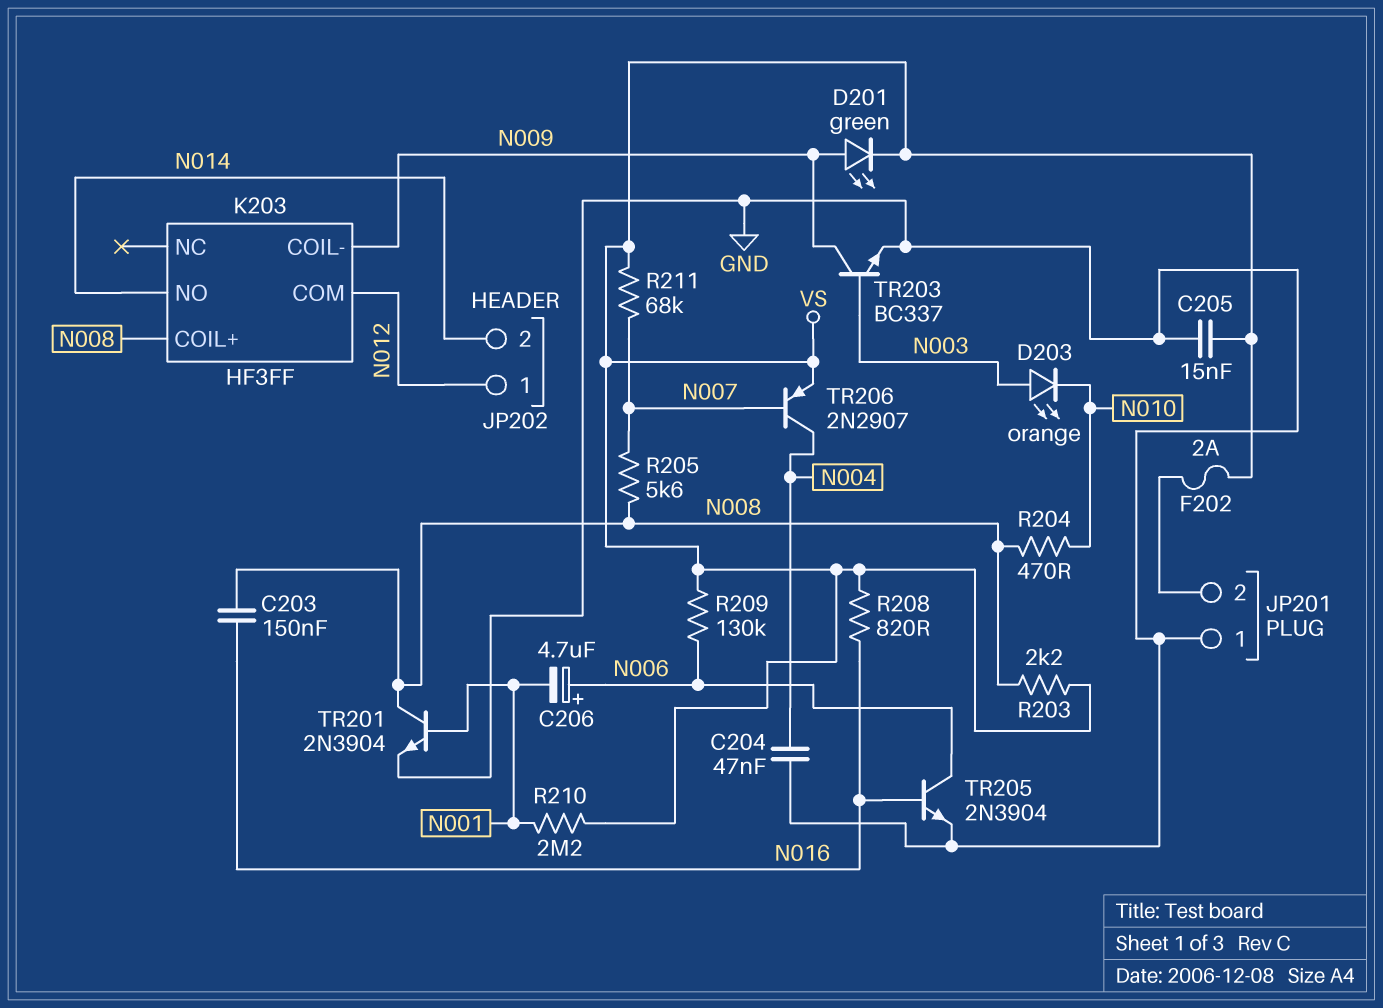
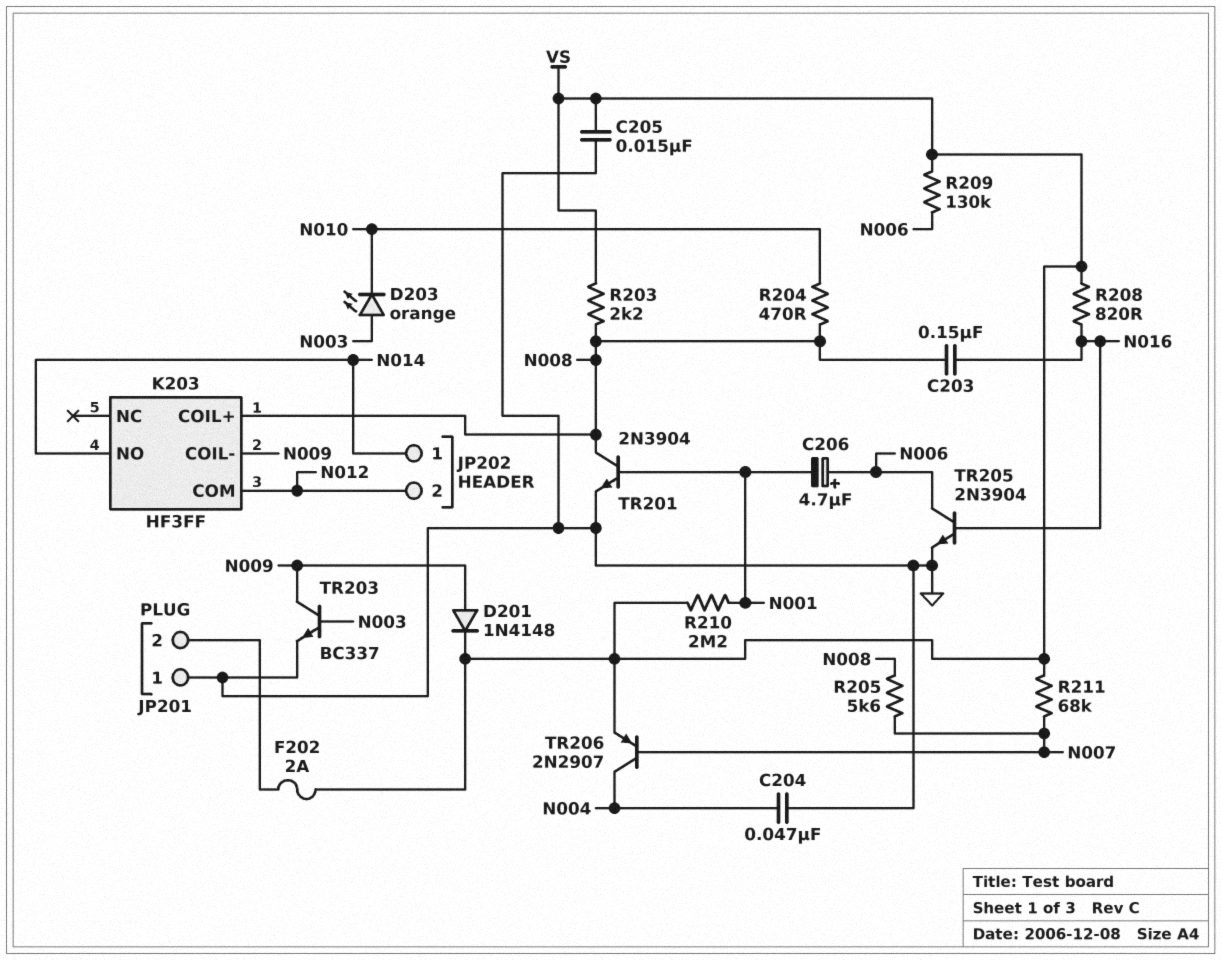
D201: LED green (A N009, K VS) -> diode 1N4148 (A N009, K VS)
JP202 pin 1: N012 -> N014
JP202 pin 2: N014 -> N012

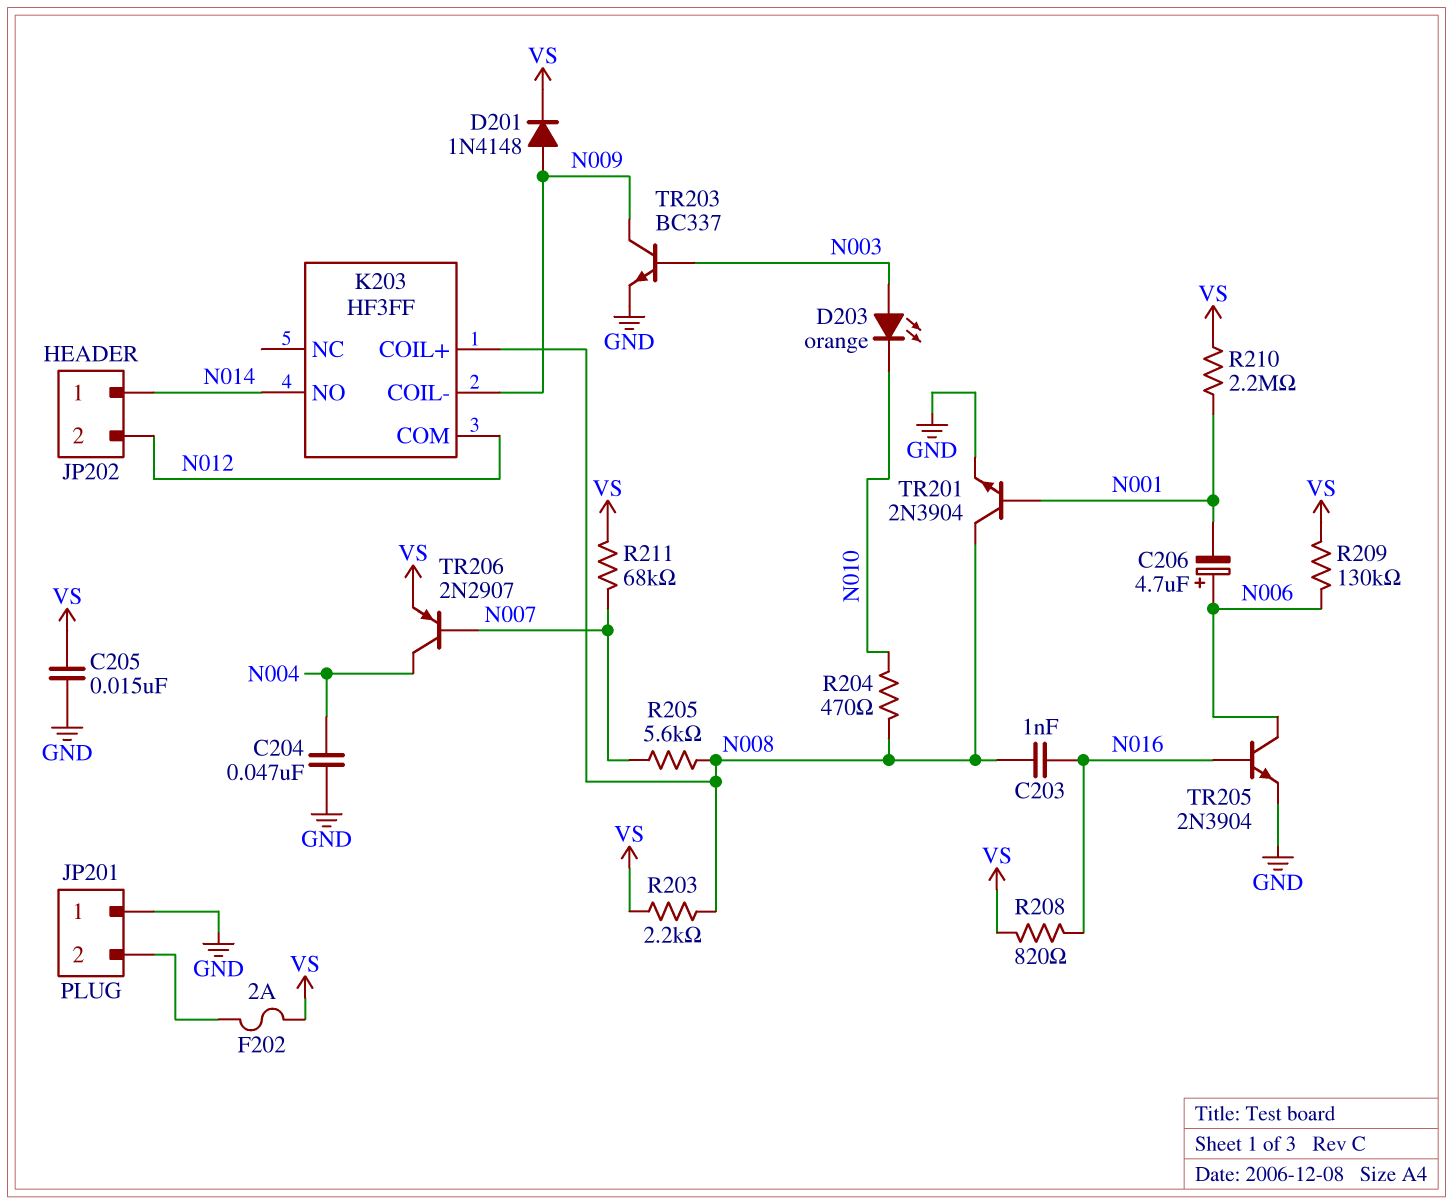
C203: 150nF (N008, N016) -> 1nF (N008, N016)

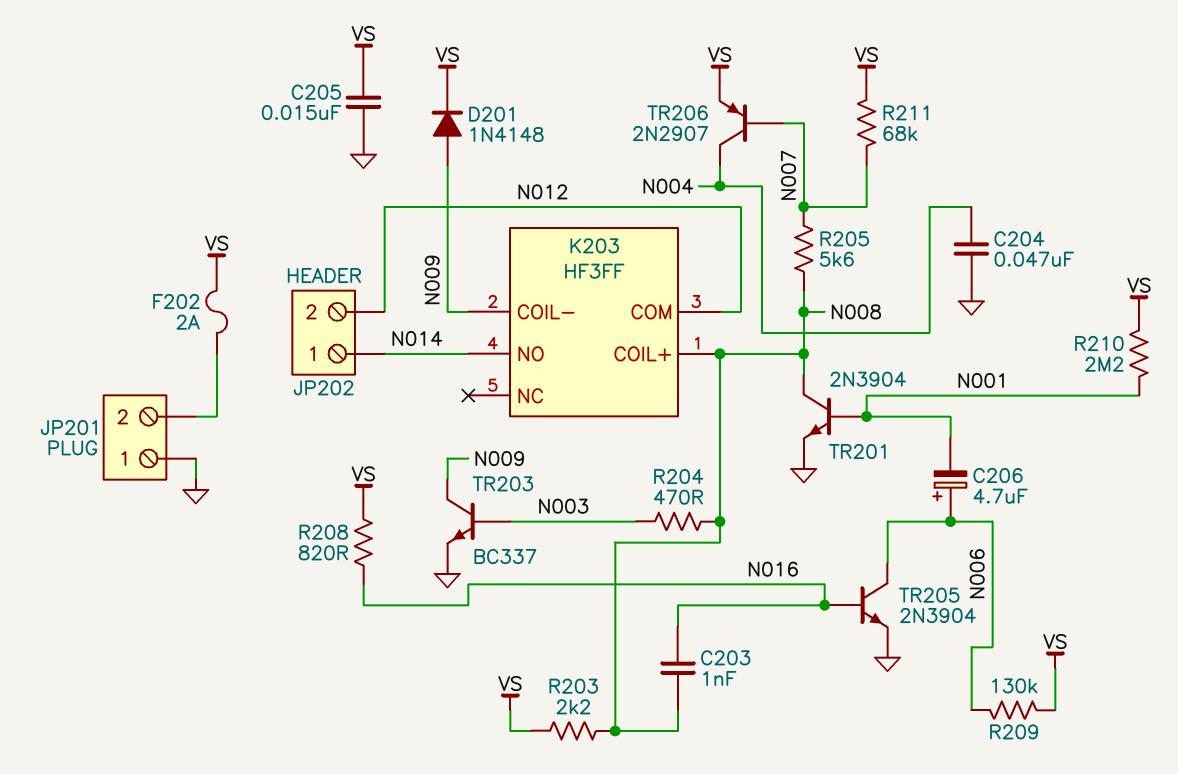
D203: LED orange (A N003, K N010) -> none
R204: 470 (N008, N010) -> 470 (N003, N008)

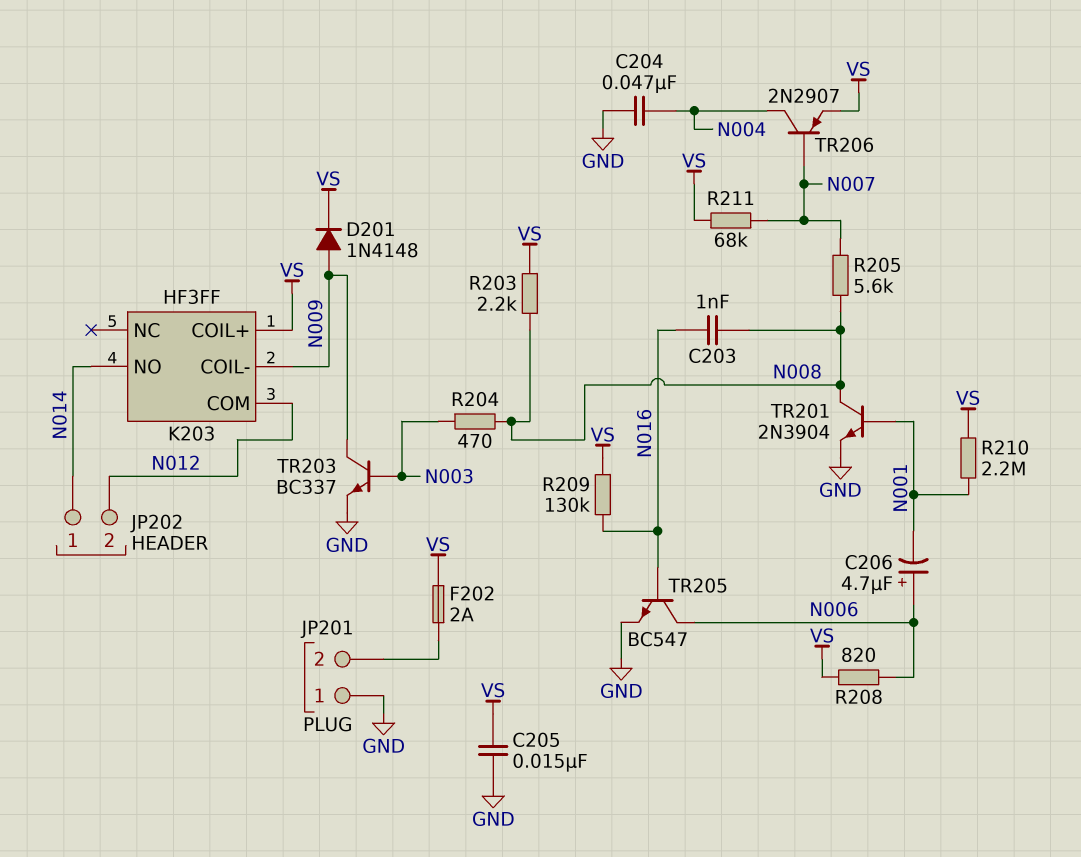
K203 pin COIL+: N008 -> VS
R208: 820 (N016, VS) -> 820 (N006, VS)
R209: 130k (N006, VS) -> 130k (N016, VS)
TR205: NPN 2N3904 (B N016, C N006, E GND) -> NPN BC547 (B N016, C N006, E GND)

